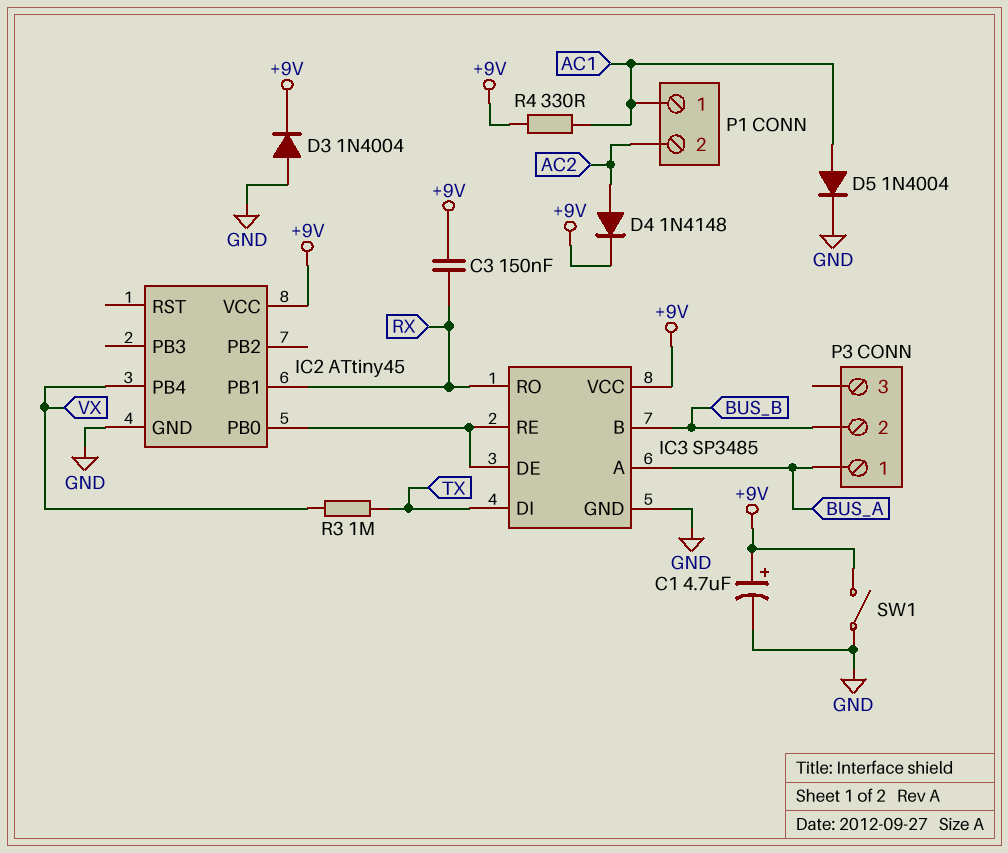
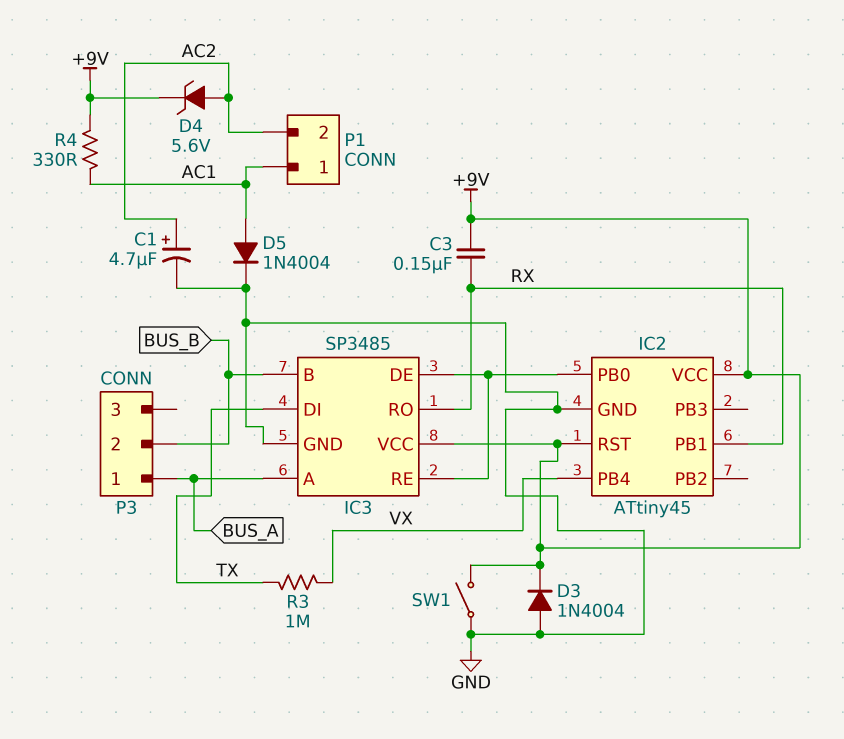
C1: 4.7uF (plus +9V, minus GND) -> 4.7uF (plus AC2, minus GND)
D4: diode 1N4148 (A AC2, K +9V) -> zener 5.6V (A AC2, K +9V)
IC2 pin RST: none -> +9V

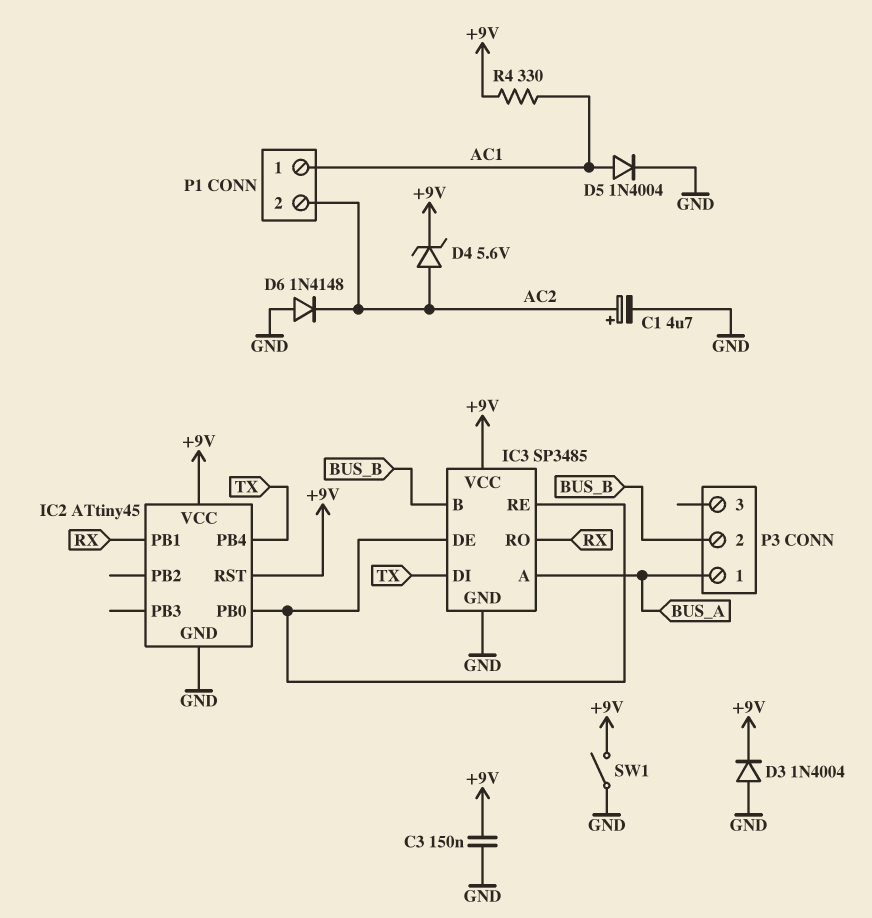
C3: 150nF (+9V, RX) -> 150nF (+9V, GND)
D6: none -> diode 1N4148 (A GND, K AC2)
IC2 pin PB4: VX -> TX
R3: 1M (TX, VX) -> none

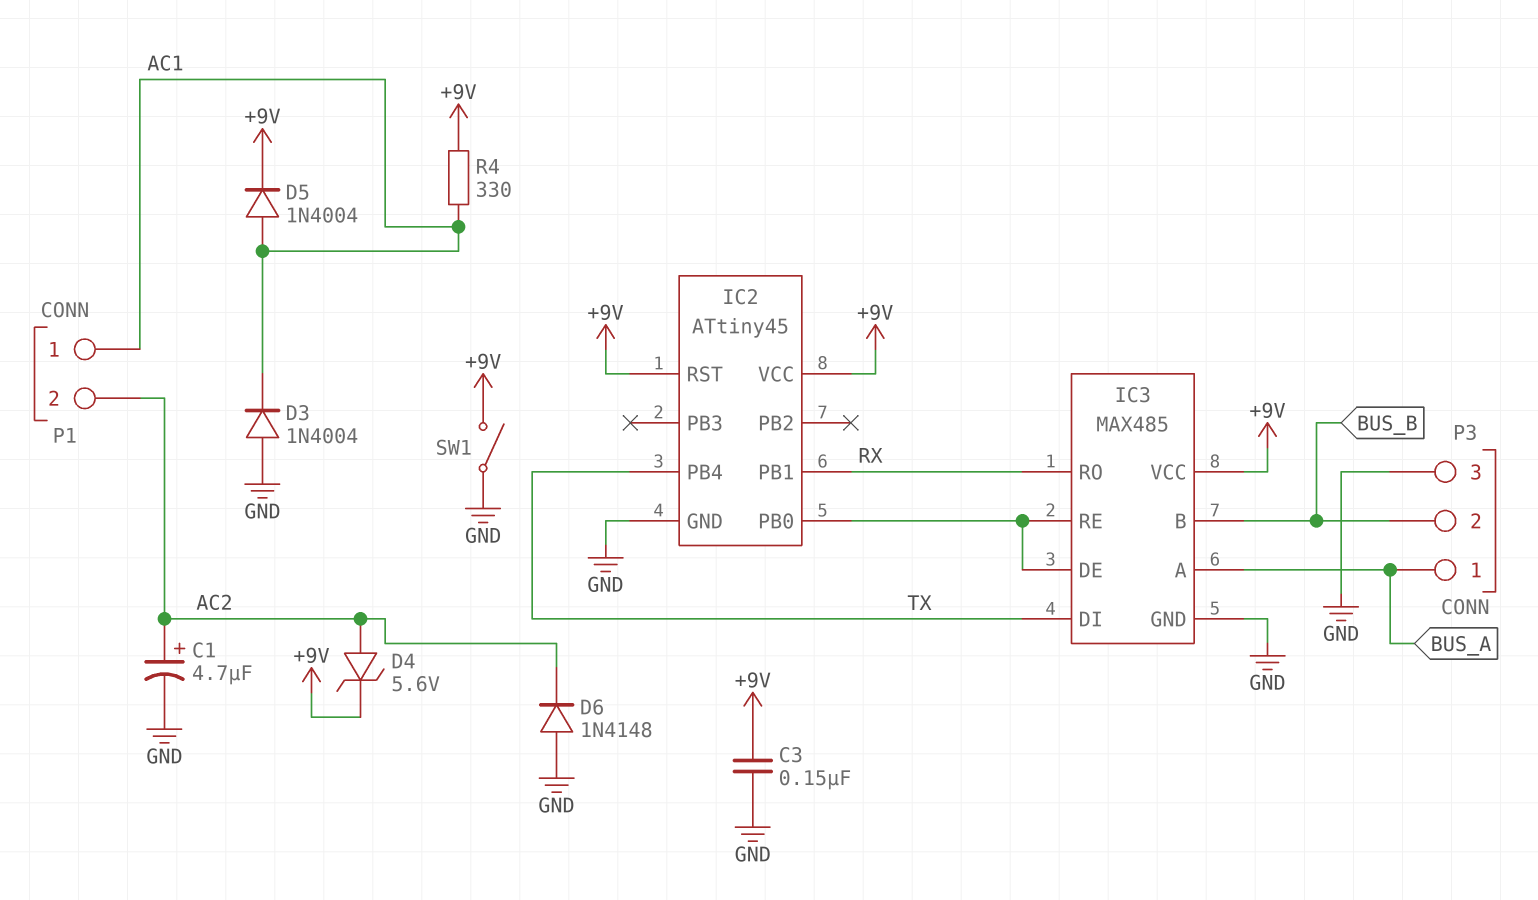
D3: diode 1N4004 (A GND, K +9V) -> diode 1N4004 (A GND, K AC1)
D5: diode 1N4004 (A AC1, K GND) -> diode 1N4004 (A AC1, K +9V)
IC3: SP3485 -> MAX485
P3 pin 3: none -> GND

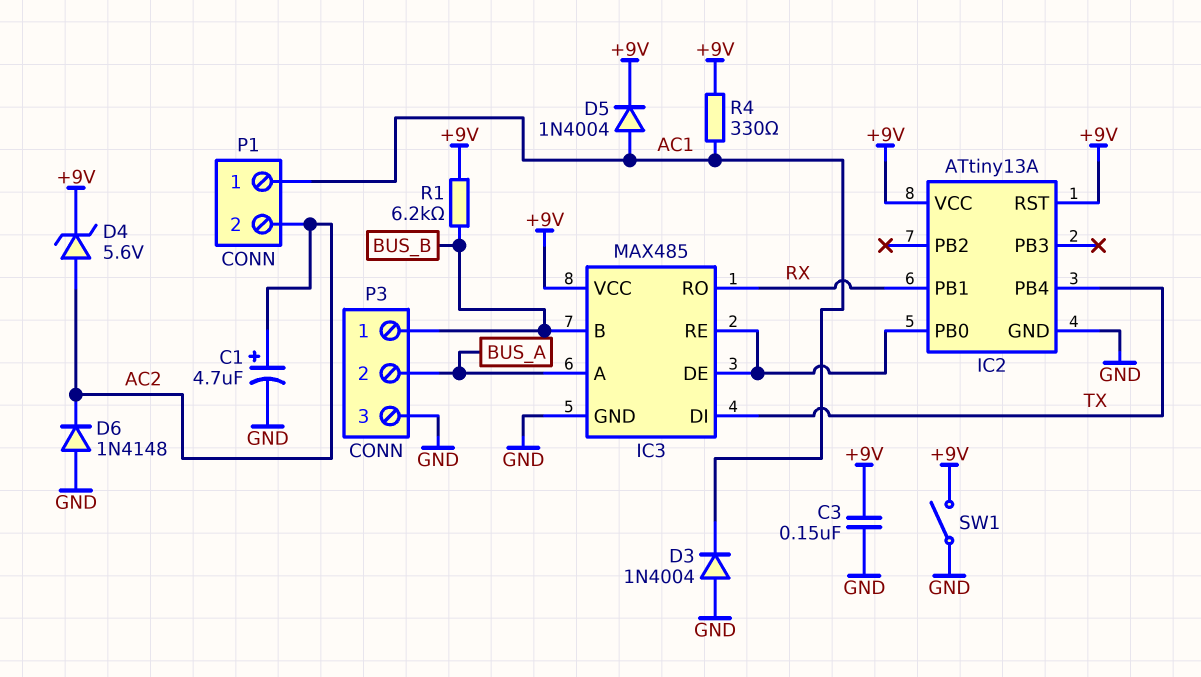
IC2: ATtiny45 -> ATtiny13A
P3 pin 1: BUS_A -> BUS_B
P3 pin 2: BUS_B -> BUS_A
R1: none -> 6.2k (+9V, BUS_B)

